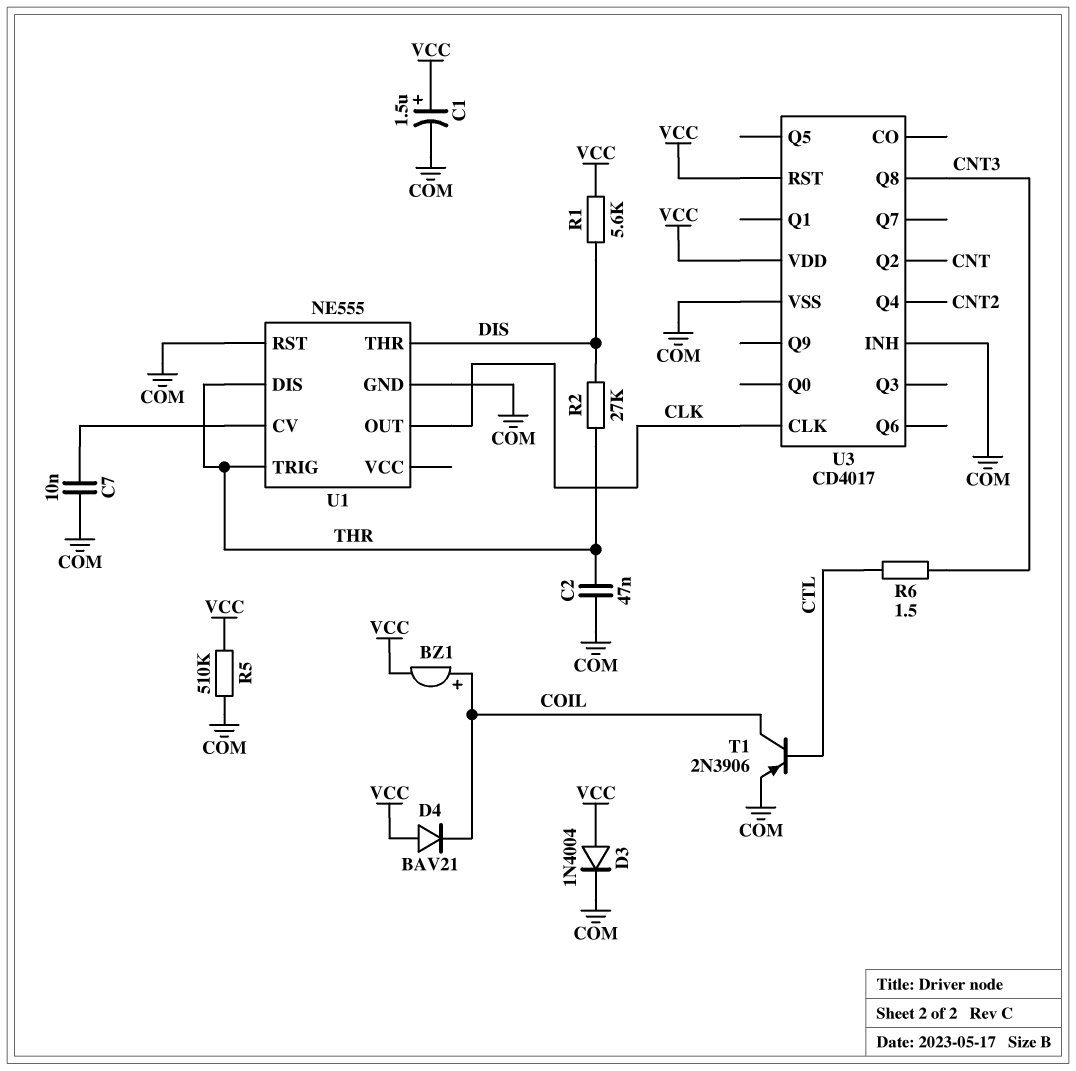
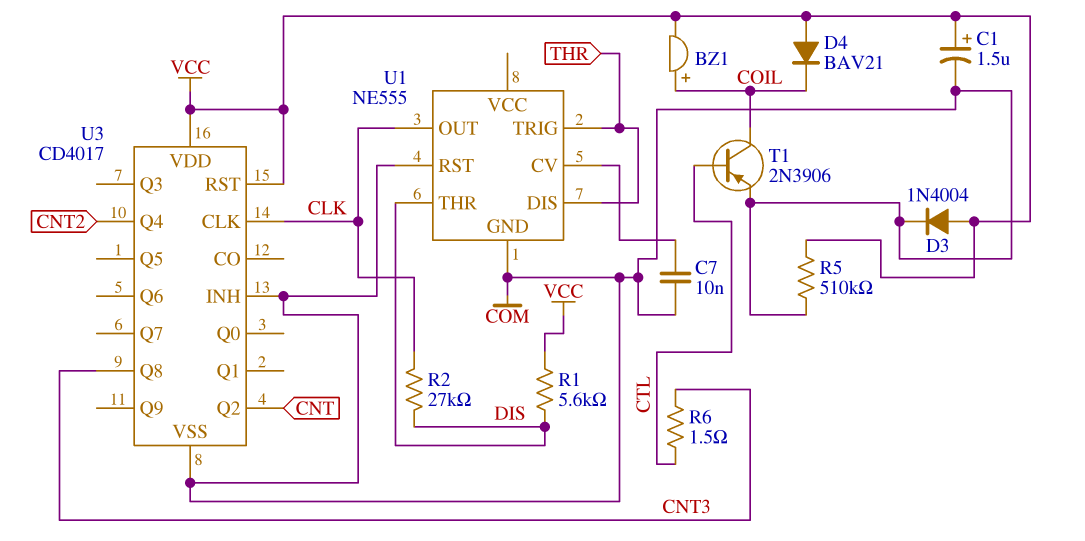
C2: 47nF (COM, THR) -> none
R2: 27k (DIS, THR) -> 27k (CLK, DIS)

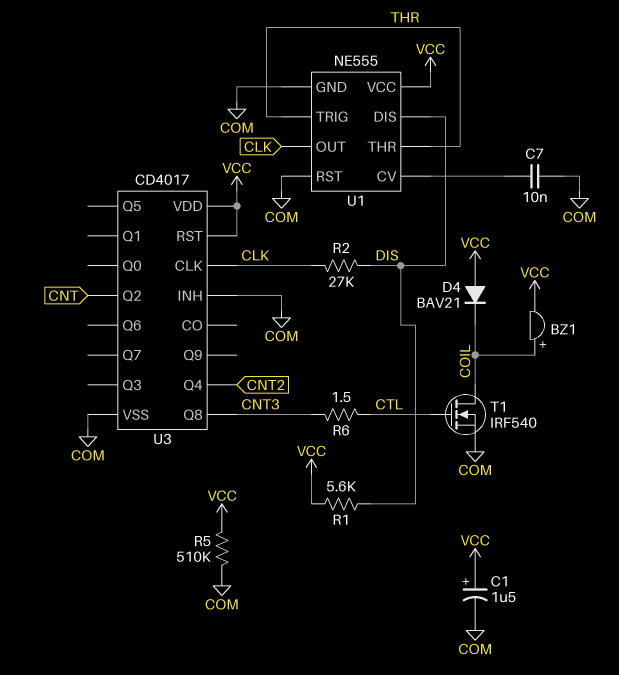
D3: diode 1N4004 (A VCC, K COM) -> none
T1: PNP 2N3906 (B CTL, C COIL, E COM) -> NMOS IRF540 (G CTL, D COIL, S COM)
U1 pin DIS: THR -> DIS
U1 pin THR: DIS -> THR
U1 pin VCC: none -> VCC

